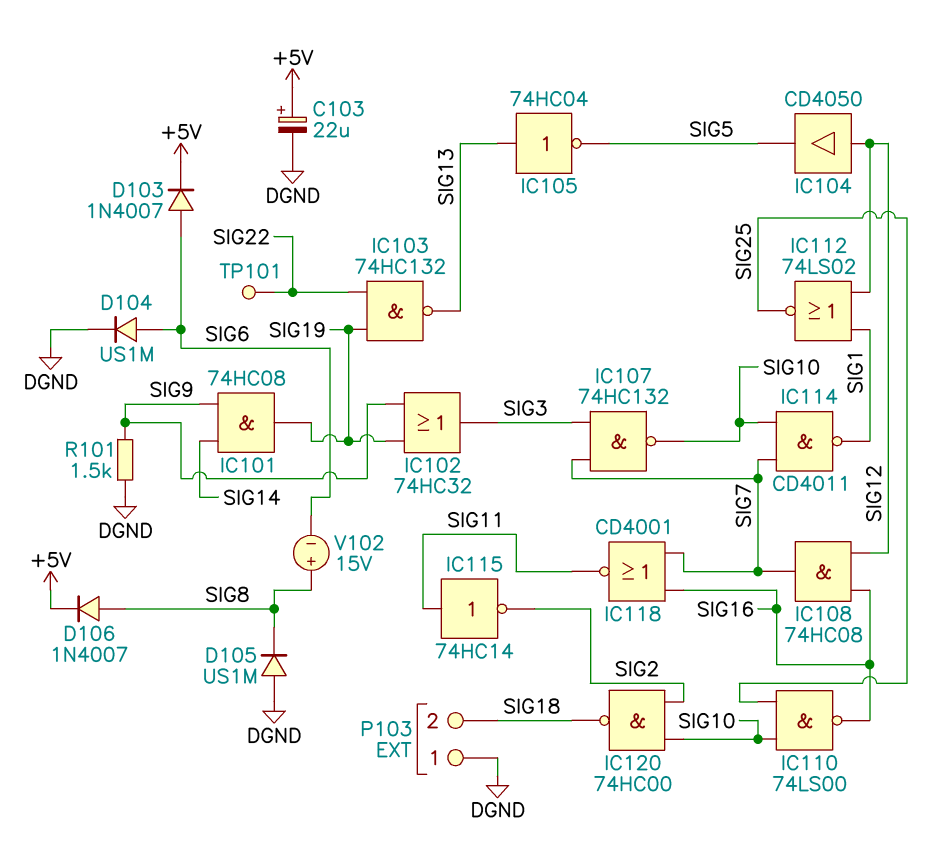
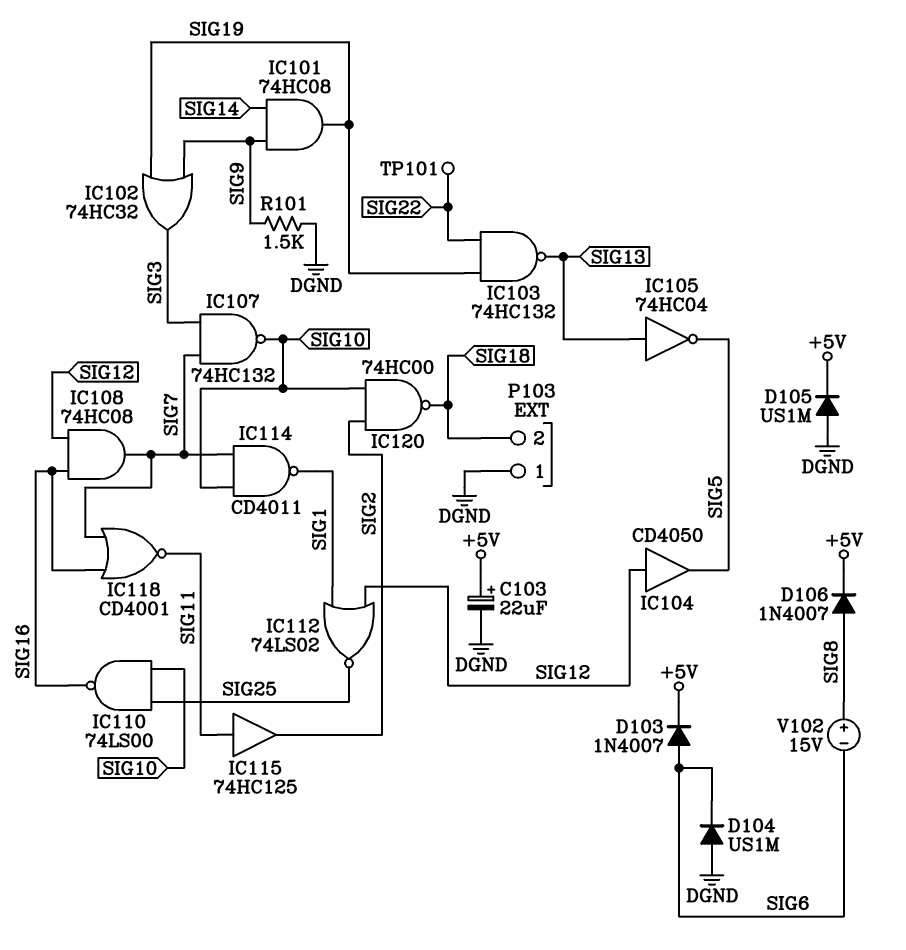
D104: diode US1M (A SIG6, K DGND) -> diode US1M (A DGND, K SIG6)
D105: diode US1M (A DGND, K SIG8) -> diode US1M (A DGND, K +5V)
IC115: NOT 74HC14 (in SIG11, out SIG2) -> buffer 74HC125 (in SIG11, out SIG2)

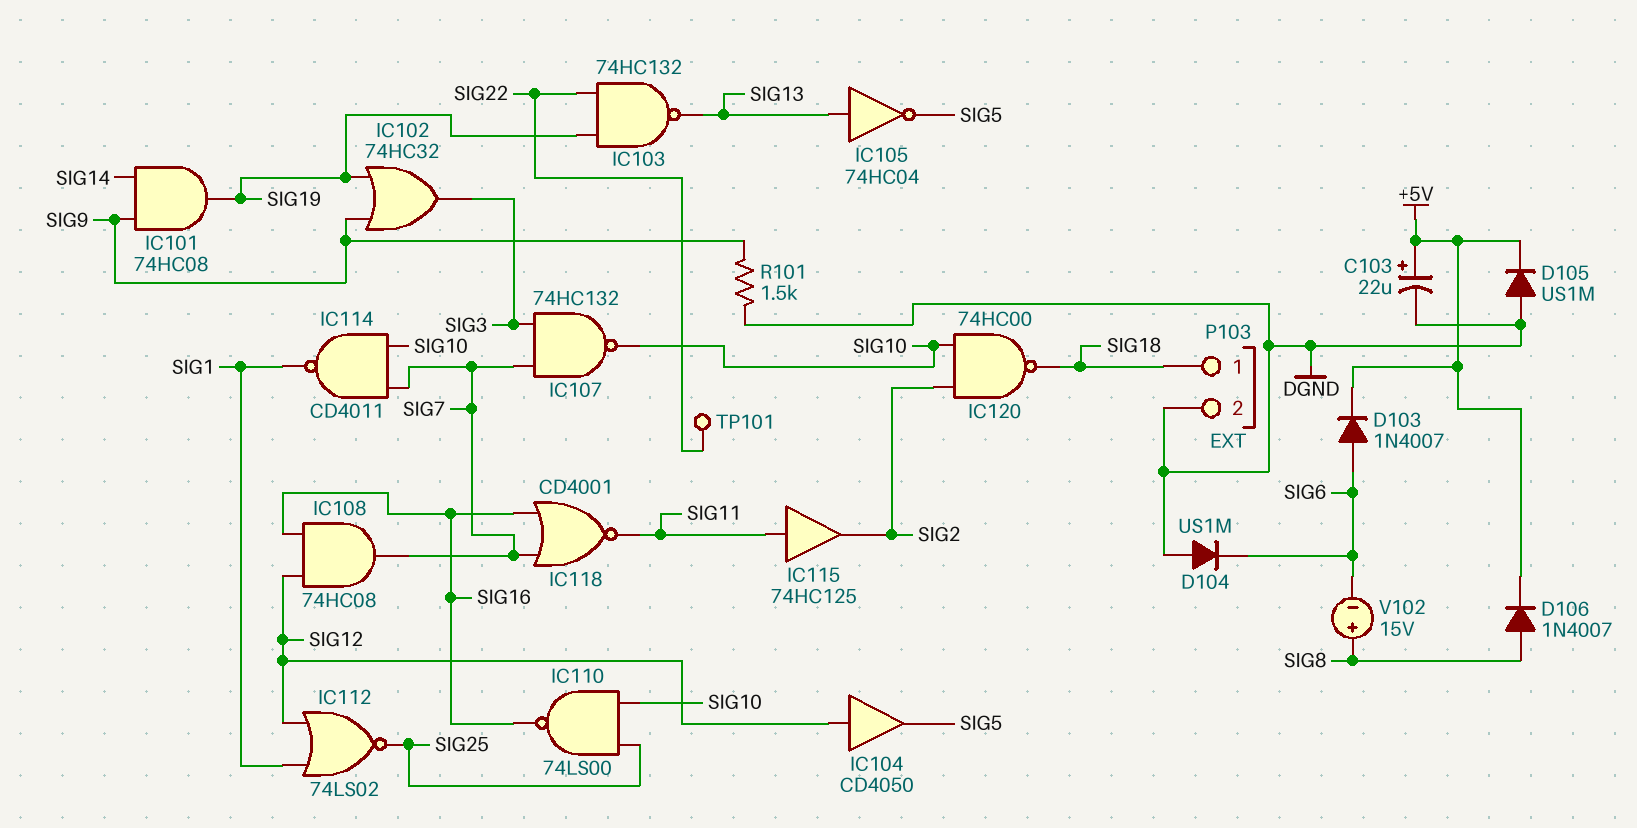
P103 pin 1: DGND -> SIG18
P103 pin 2: SIG18 -> DGND

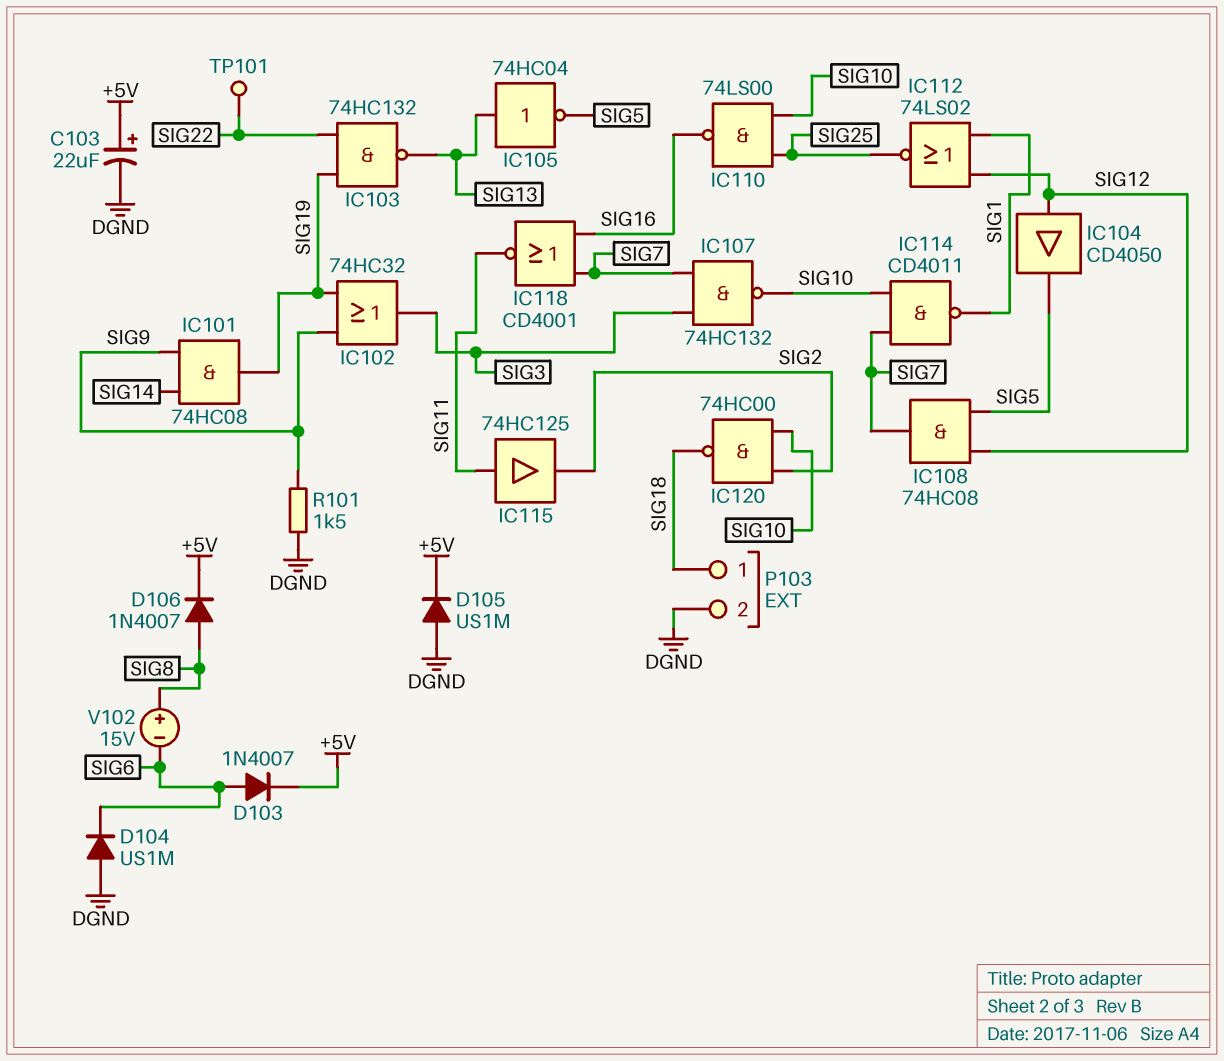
IC108: AND 74HC08 (in SIG12, in SIG16, out SIG7) -> AND 74HC08 (in SIG5, in SIG12, out SIG7)

